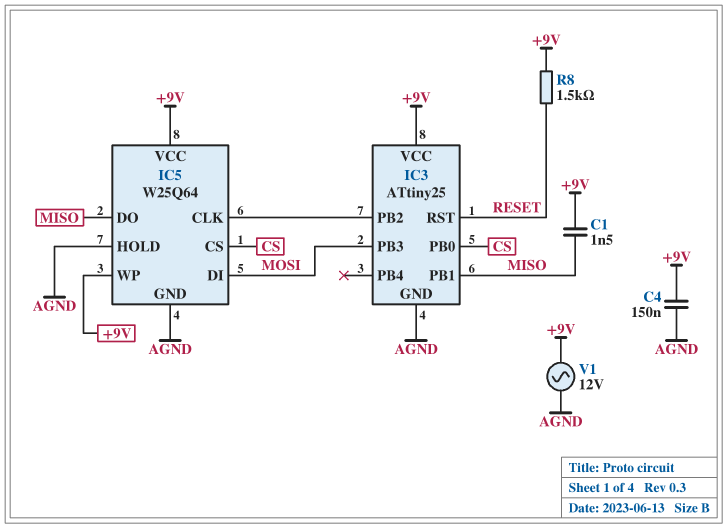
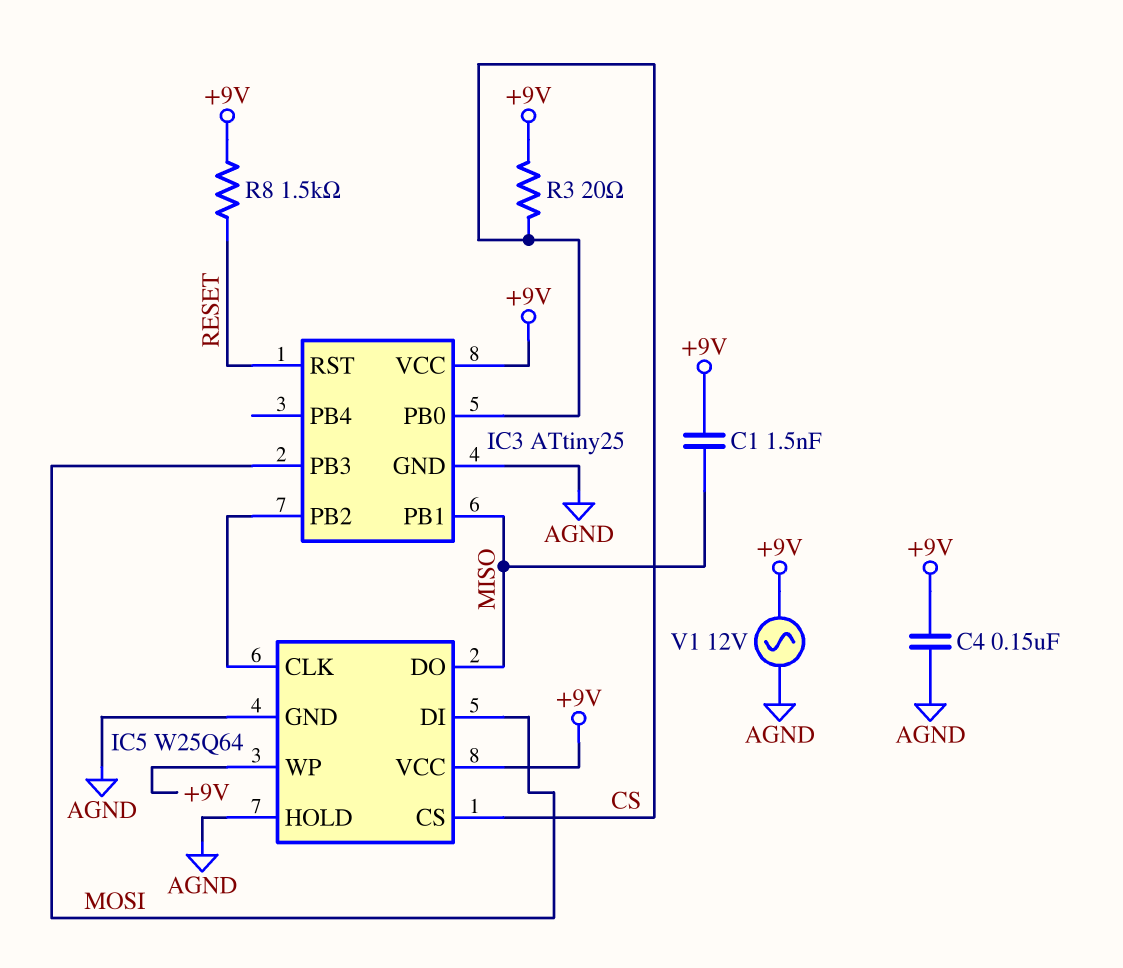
R3: none -> 20 (+9V, CS)

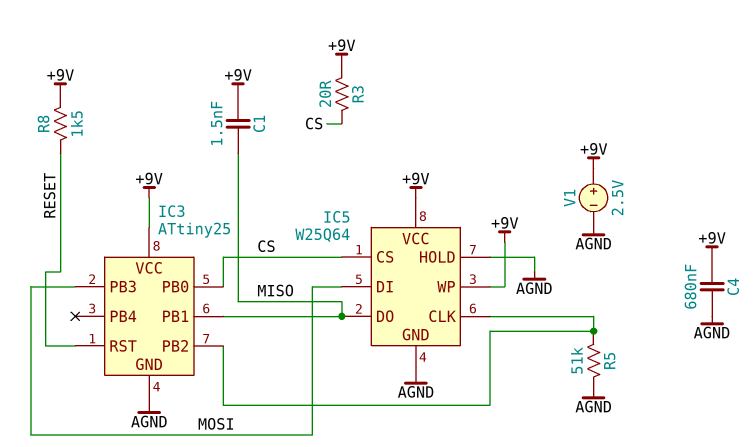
C4: 150nF (+9V, AGND) -> 680nF (+9V, AGND)
R5: none -> 51k (AGND, IC3/PB2)
V1: AC 12V (+9V, AGND) -> 2.5V (plus +9V, minus AGND)

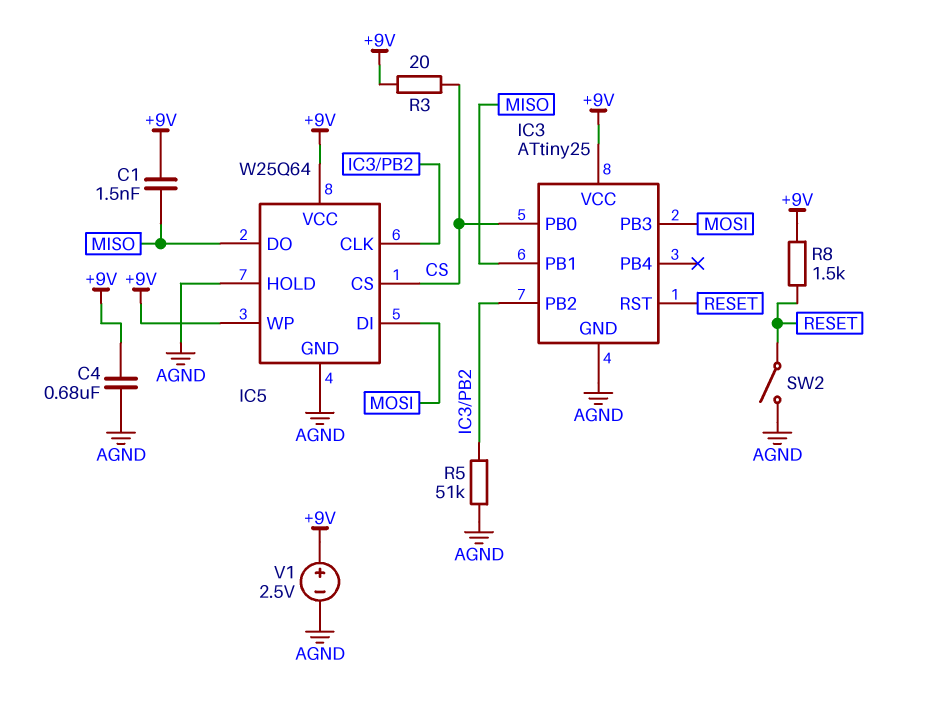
SW2: none -> switch (AGND, RESET)

